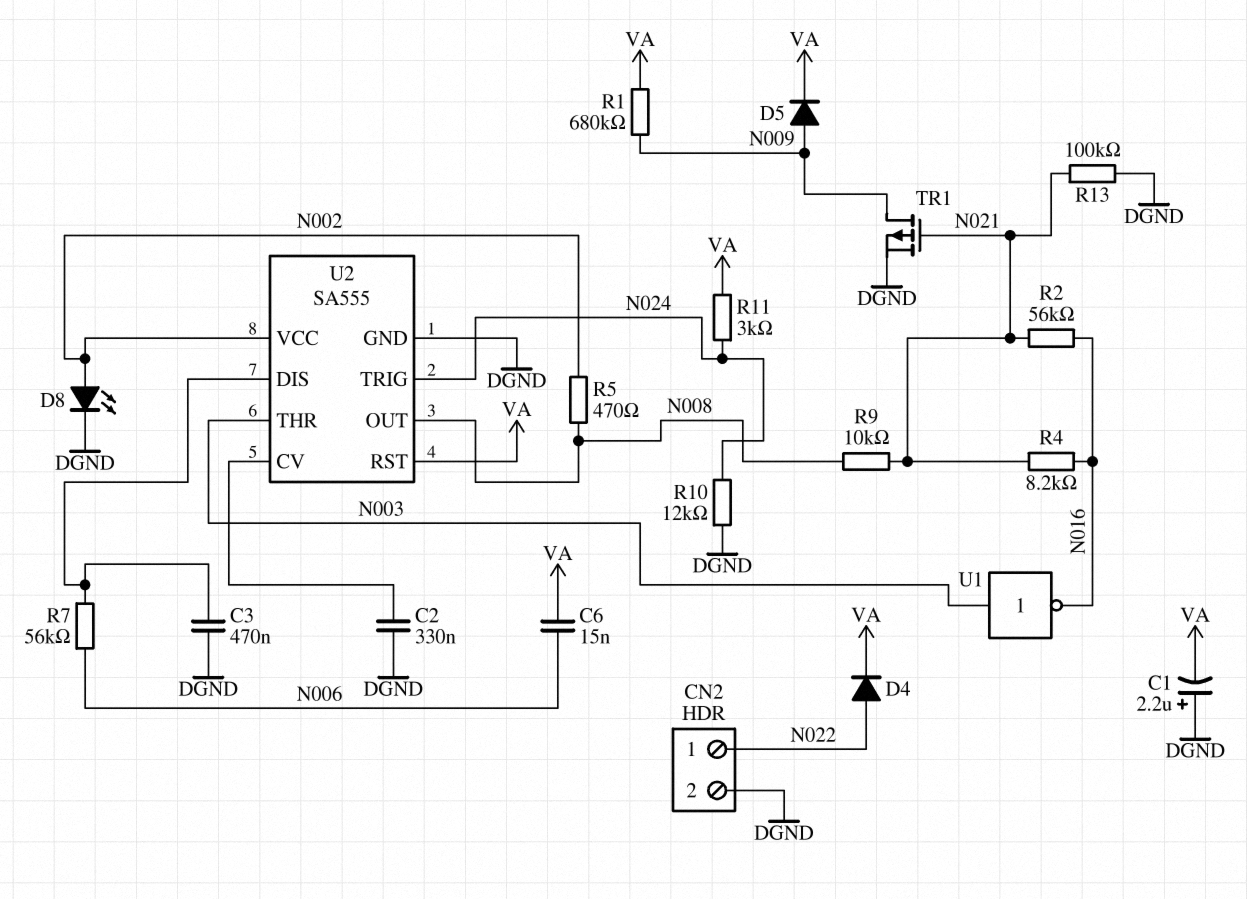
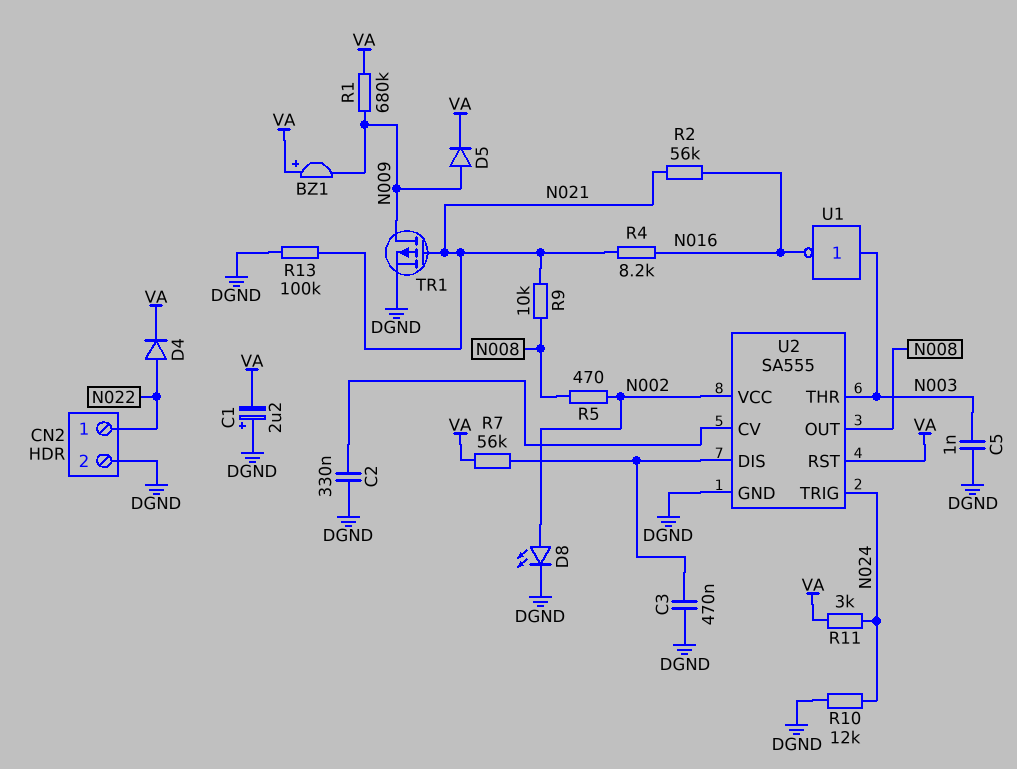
BZ1: none -> buzzer (plus VA, minus N009)
C5: none -> 1nF (DGND, N003)
C6: 15nF (N006, VA) -> none
R7: 56k (N006, U2/DIS) -> 56k (U2/DIS, VA)

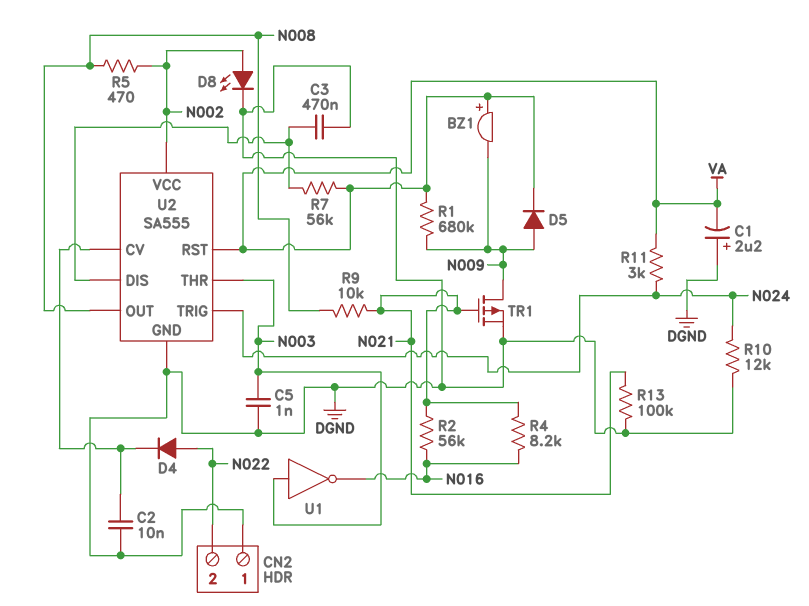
C2: 330nF (DGND, U2/CV) -> 10nF (DGND, U2/CV)
CN2 pin 1: N022 -> DGND
CN2 pin 2: DGND -> N022
D4: diode (A N022, K VA) -> diode (A N022, K U2/CV)

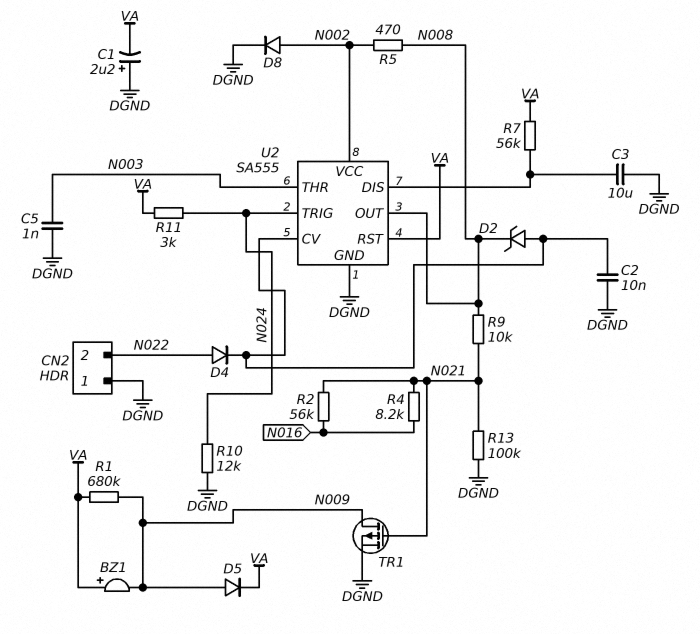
C3: 470nF (DGND, U2/DIS) -> 10uF (DGND, U2/DIS)
D2: none -> zener (A U2/CV, K N008)
D8: LED (A N002, K DGND) -> diode (A N002, K DGND)
U1: NOT (in N003, out N016) -> none

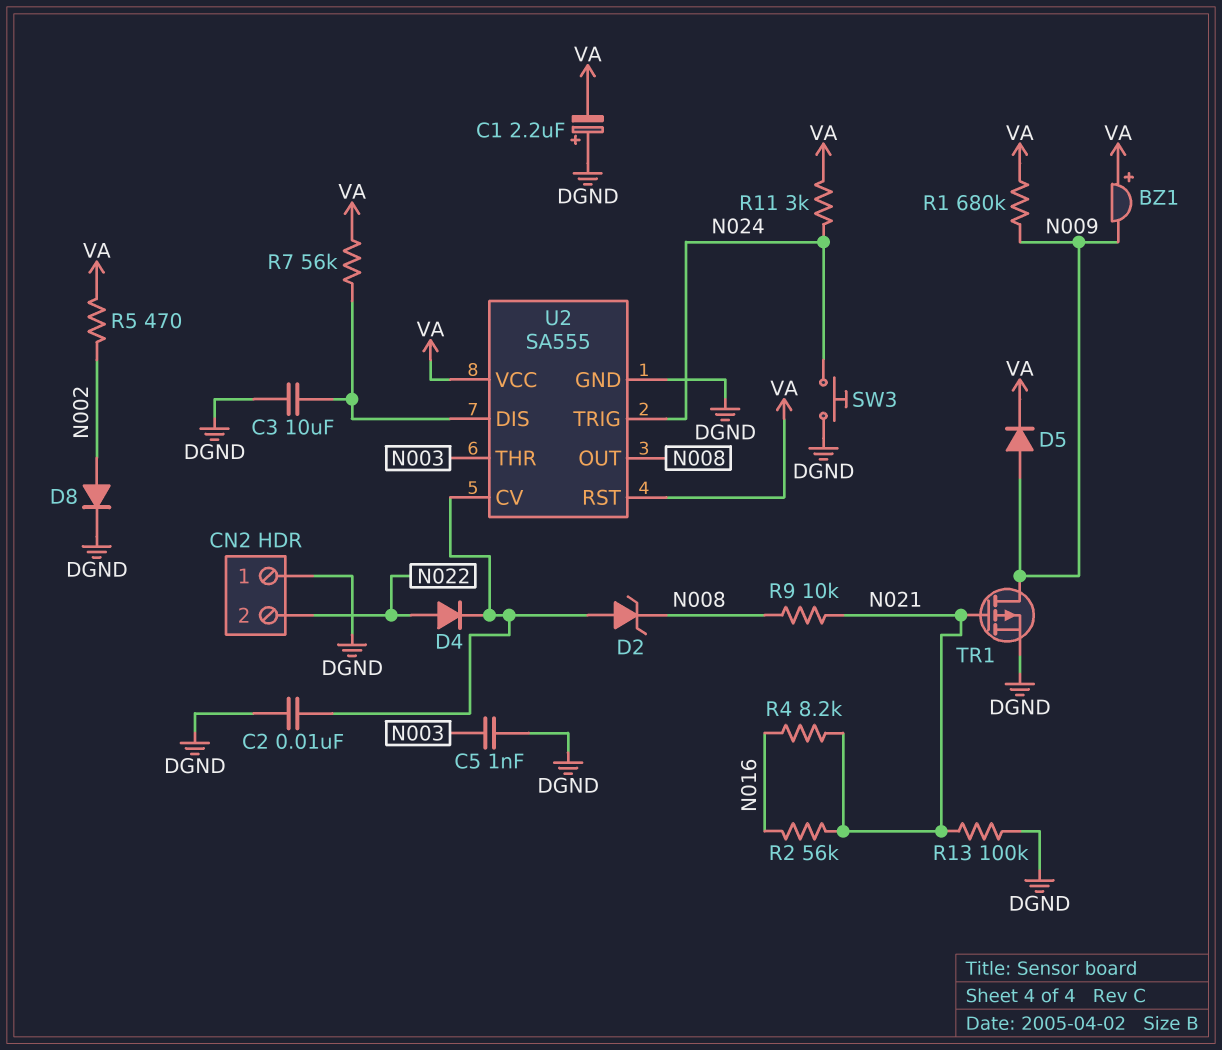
R5: 470 (N002, N008) -> 470 (N002, VA)
R10: 12k (DGND, N024) -> none
SW3: none -> button (DGND, N024)
U2 pin VCC: N002 -> VA

